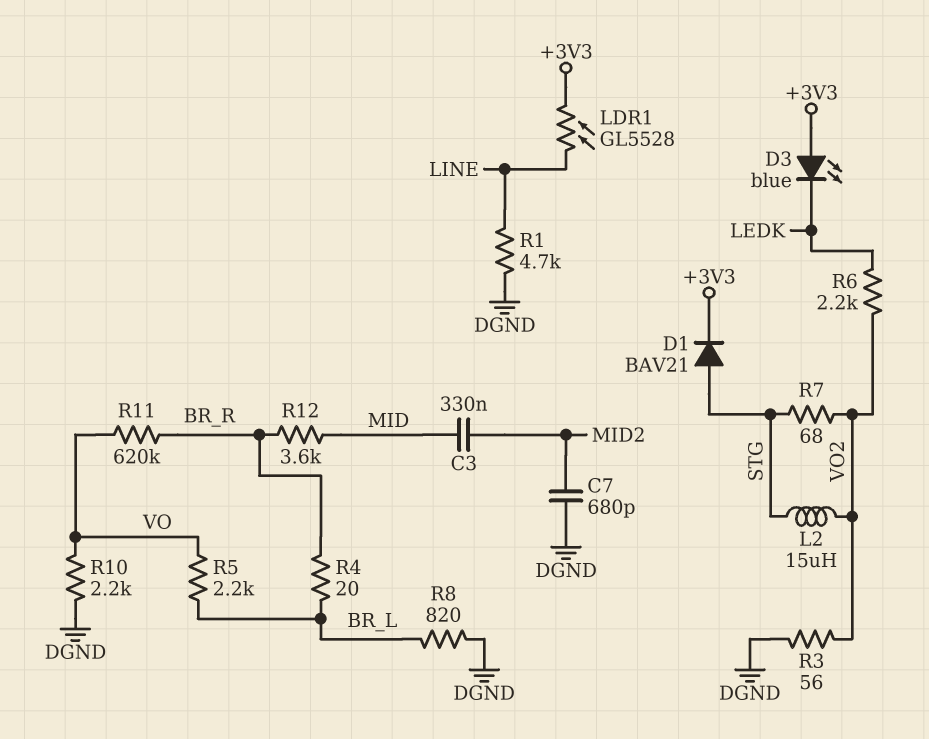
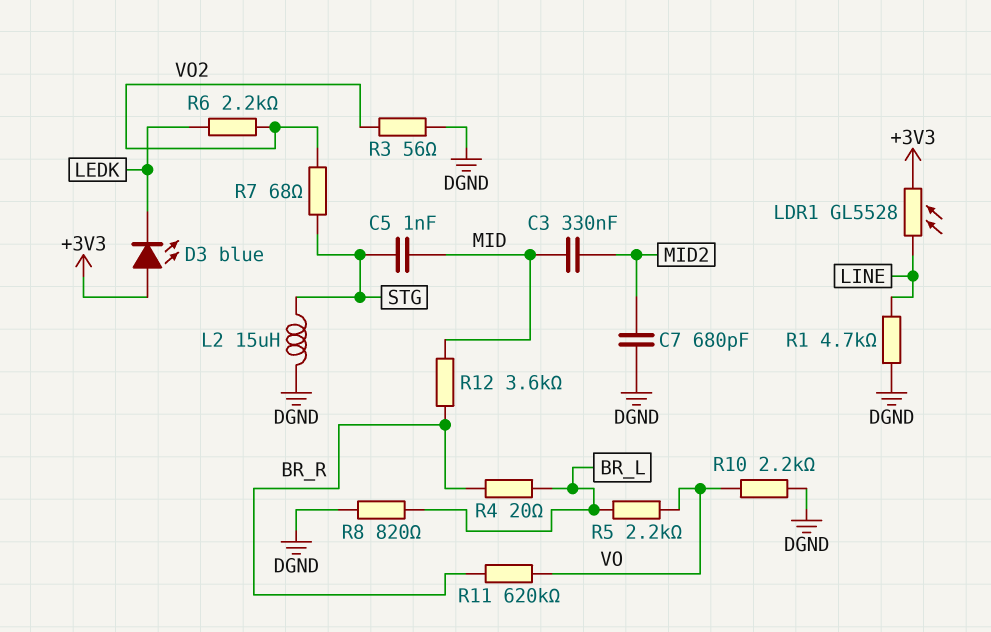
C5: none -> 1nF (MID, STG)
D1: diode BAV21 (A STG, K +3V3) -> none
L2: 15uH (STG, VO2) -> 15uH (DGND, STG)

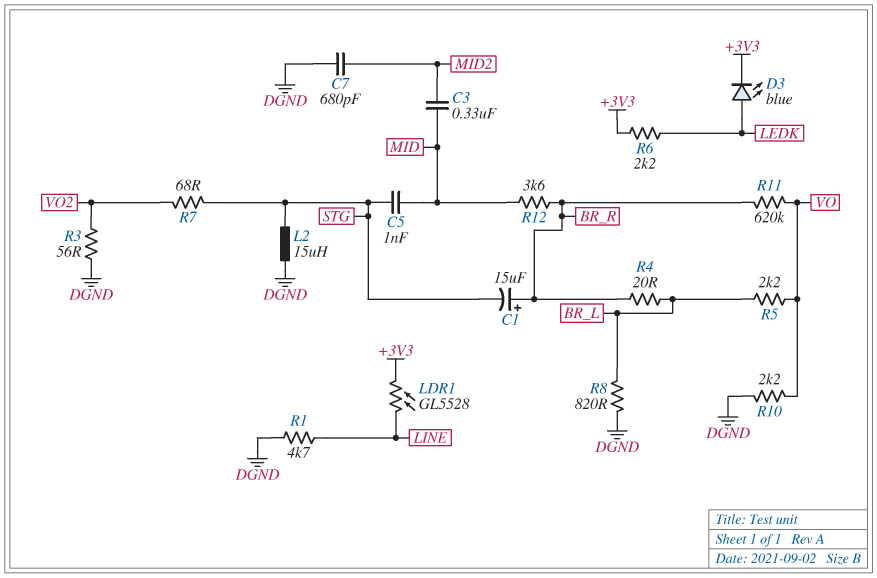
C1: none -> 15uF (plus BR_R, minus STG)
D3: LED blue (A +3V3, K LEDK) -> LED blue (A LEDK, K +3V3)
R6: 2.2k (LEDK, VO2) -> 2.2k (+3V3, LEDK)

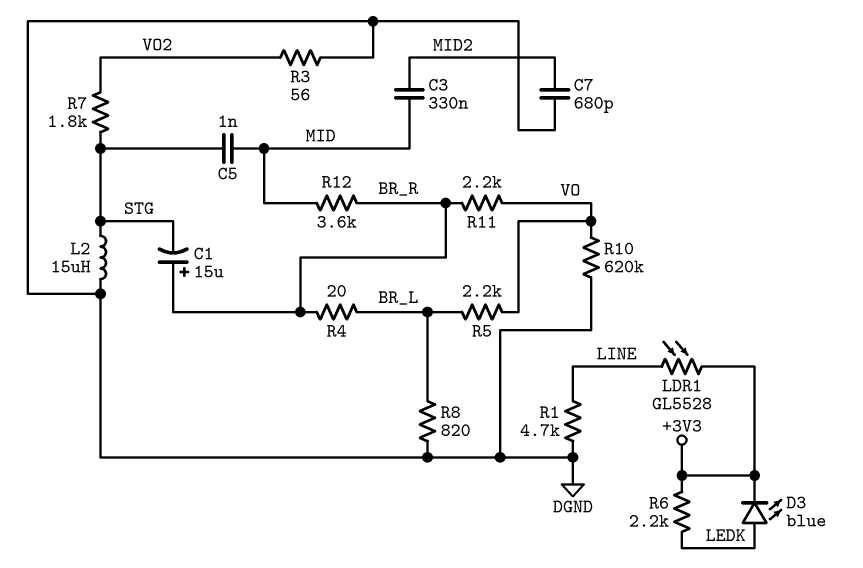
R7: 68 (STG, VO2) -> 1.8k (STG, VO2)
R10: 2.2k (DGND, VO) -> 620k (DGND, VO)
R11: 620k (BR_R, VO) -> 2.2k (BR_R, VO)

